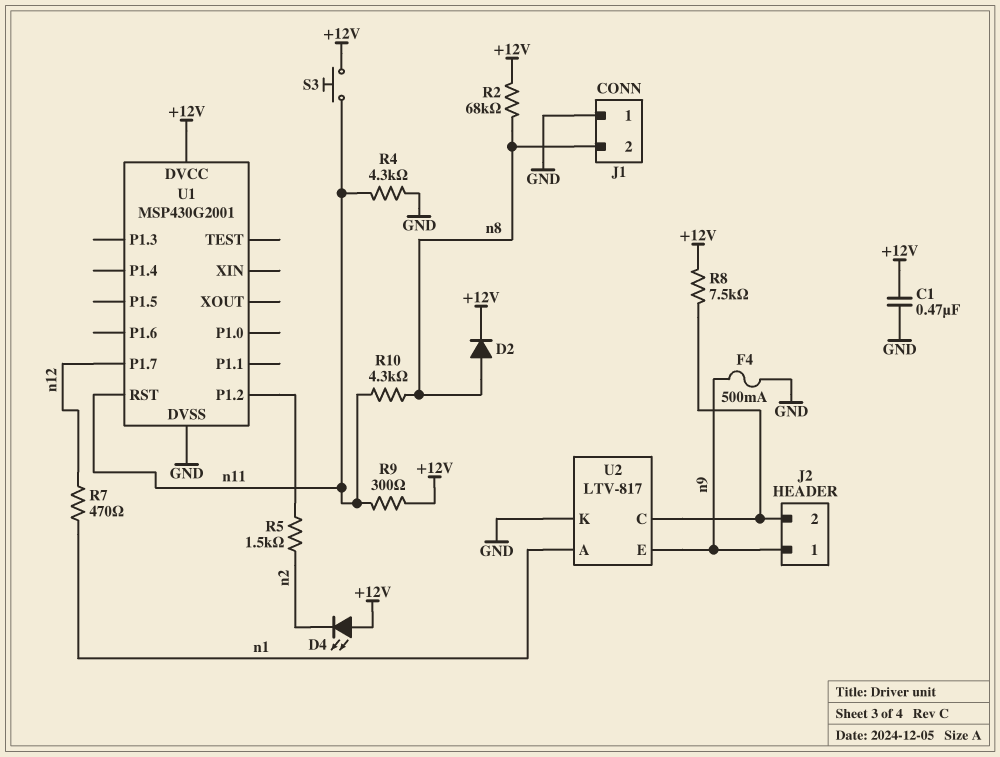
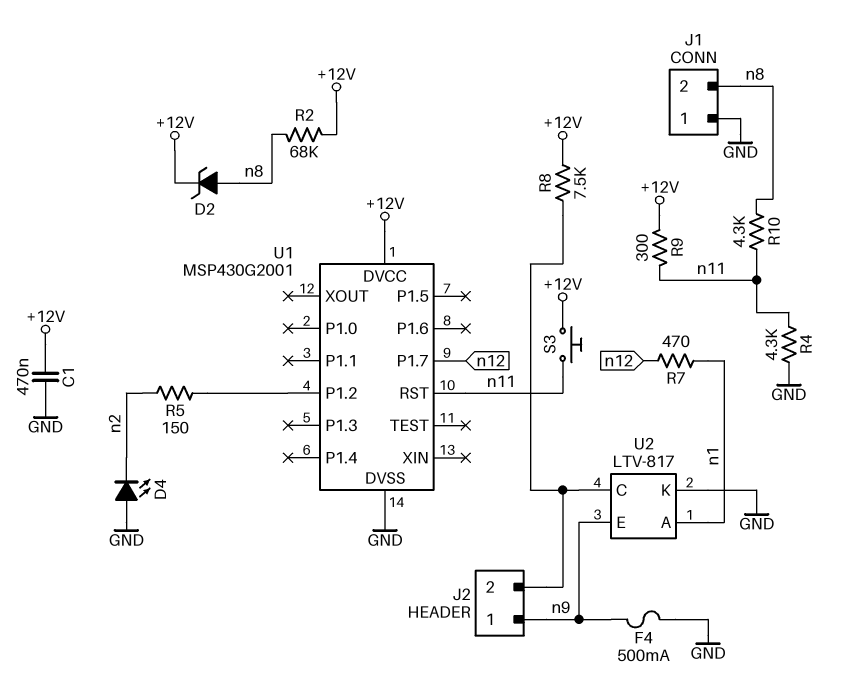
D2: diode (A n8, K +12V) -> zener (A n8, K +12V)
D4: LED (A +12V, K n2) -> LED (A GND, K n2)
R5: 1.5k (U1/P1.2, n2) -> 150 (U1/P1.2, n2)

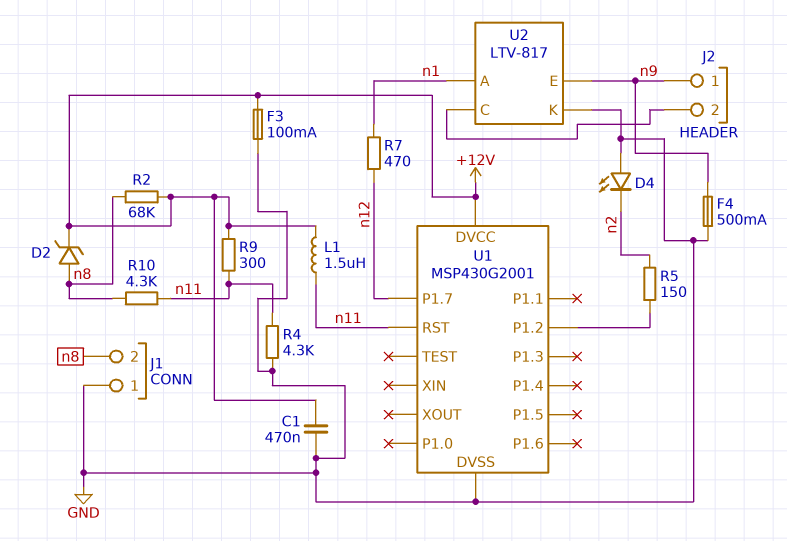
F3: none -> 100mA (+12V, GND)
L1: none -> 1.5uH (+12V, n11)
R8: 7.5k (+12V, J2/2) -> none
S3: button (+12V, n11) -> none

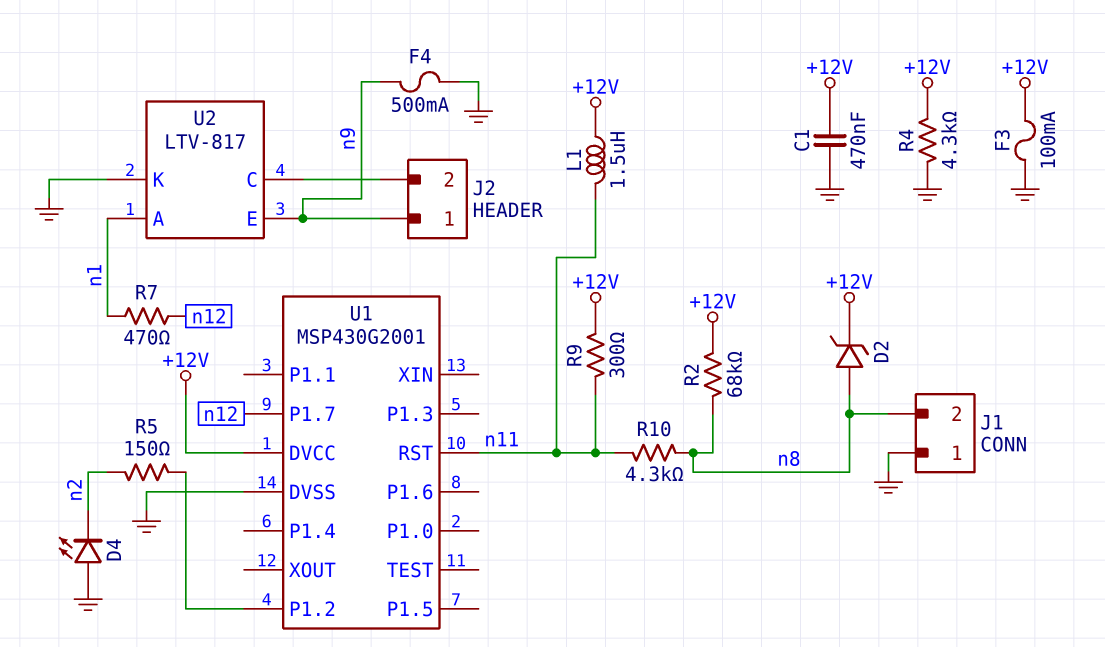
R4: 4.3k (GND, n11) -> 4.3k (+12V, GND)

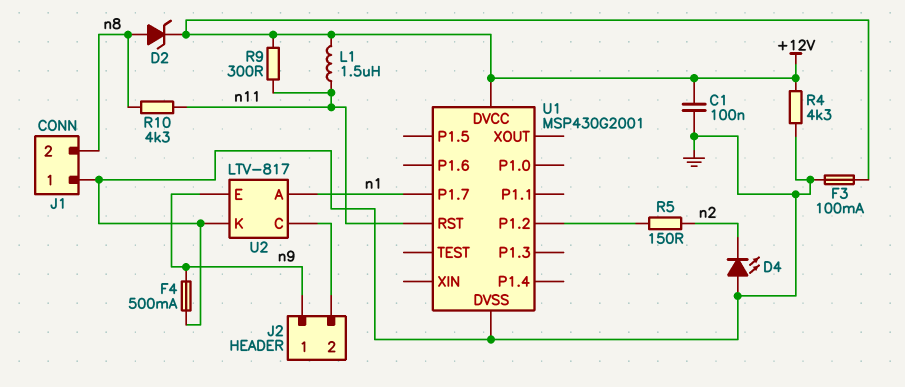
C1: 470nF (+12V, GND) -> 100nF (+12V, GND)
R2: 68k (+12V, n8) -> none
R7: 470 (n1, n12) -> none
U1 pin P1.7: n12 -> n1

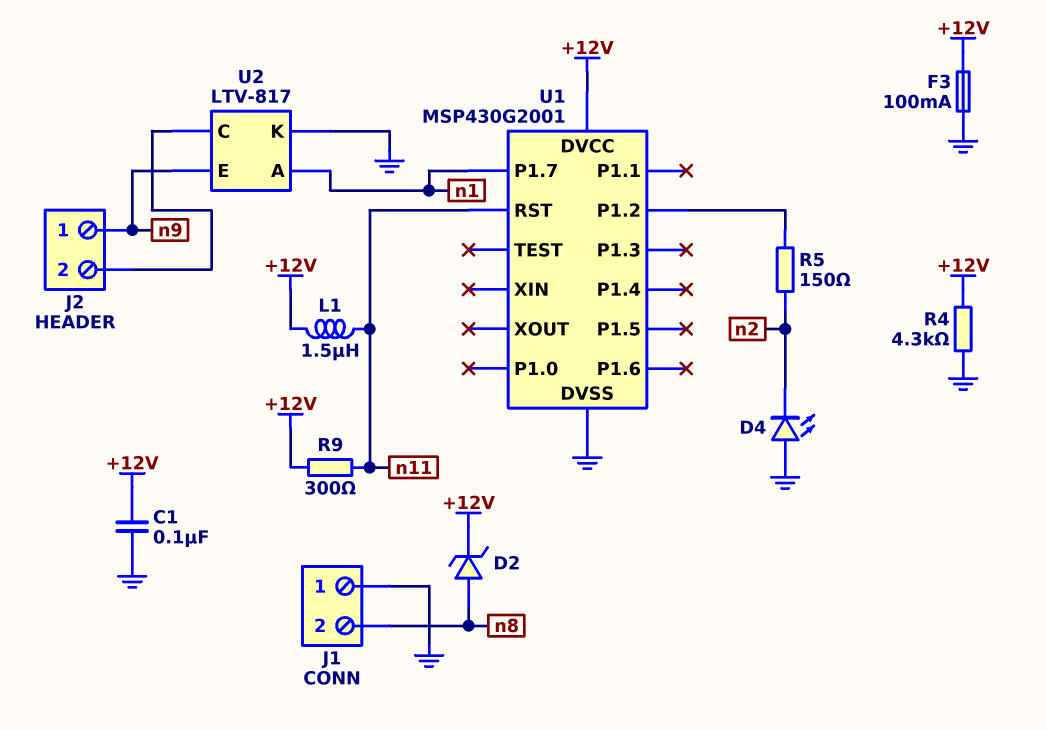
F4: 500mA (GND, n9) -> none
R10: 4.3k (n8, n11) -> none

